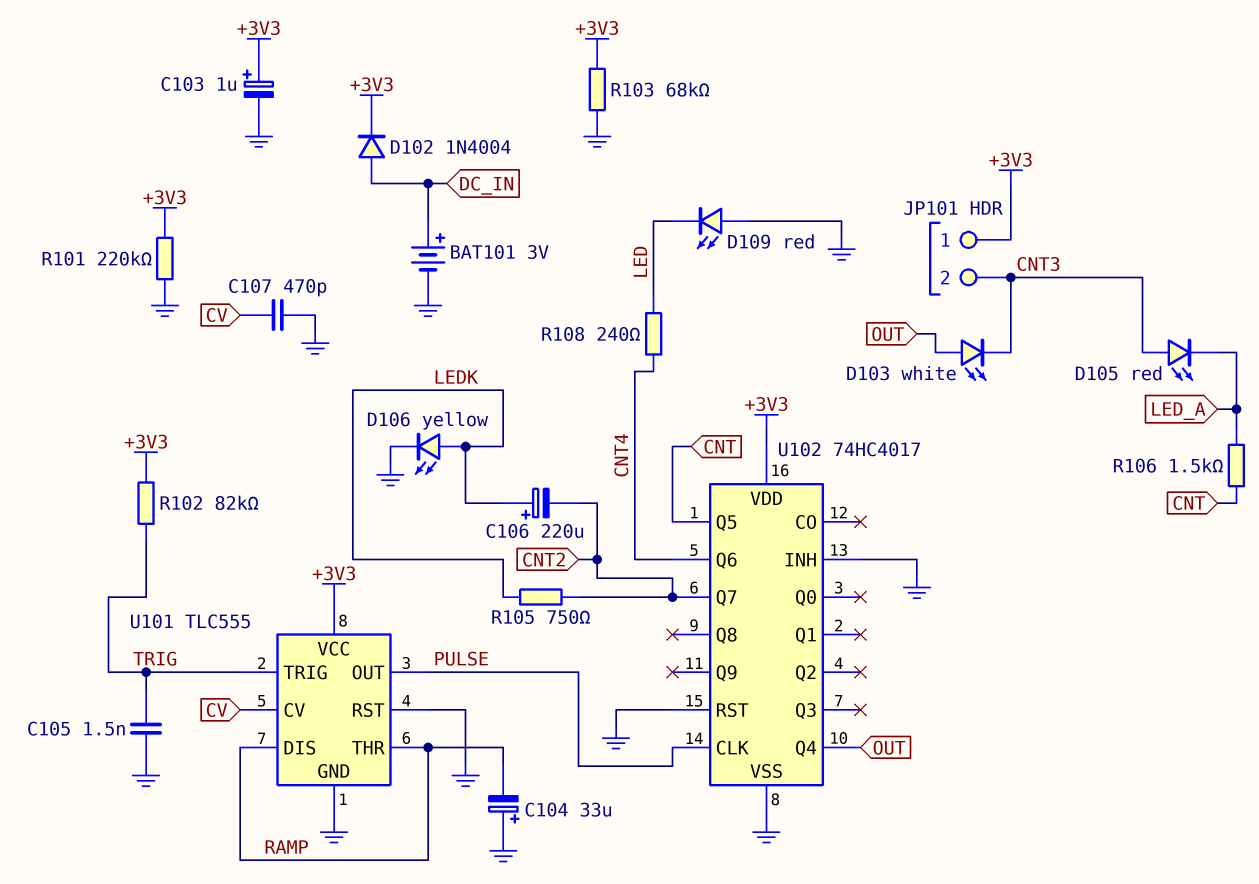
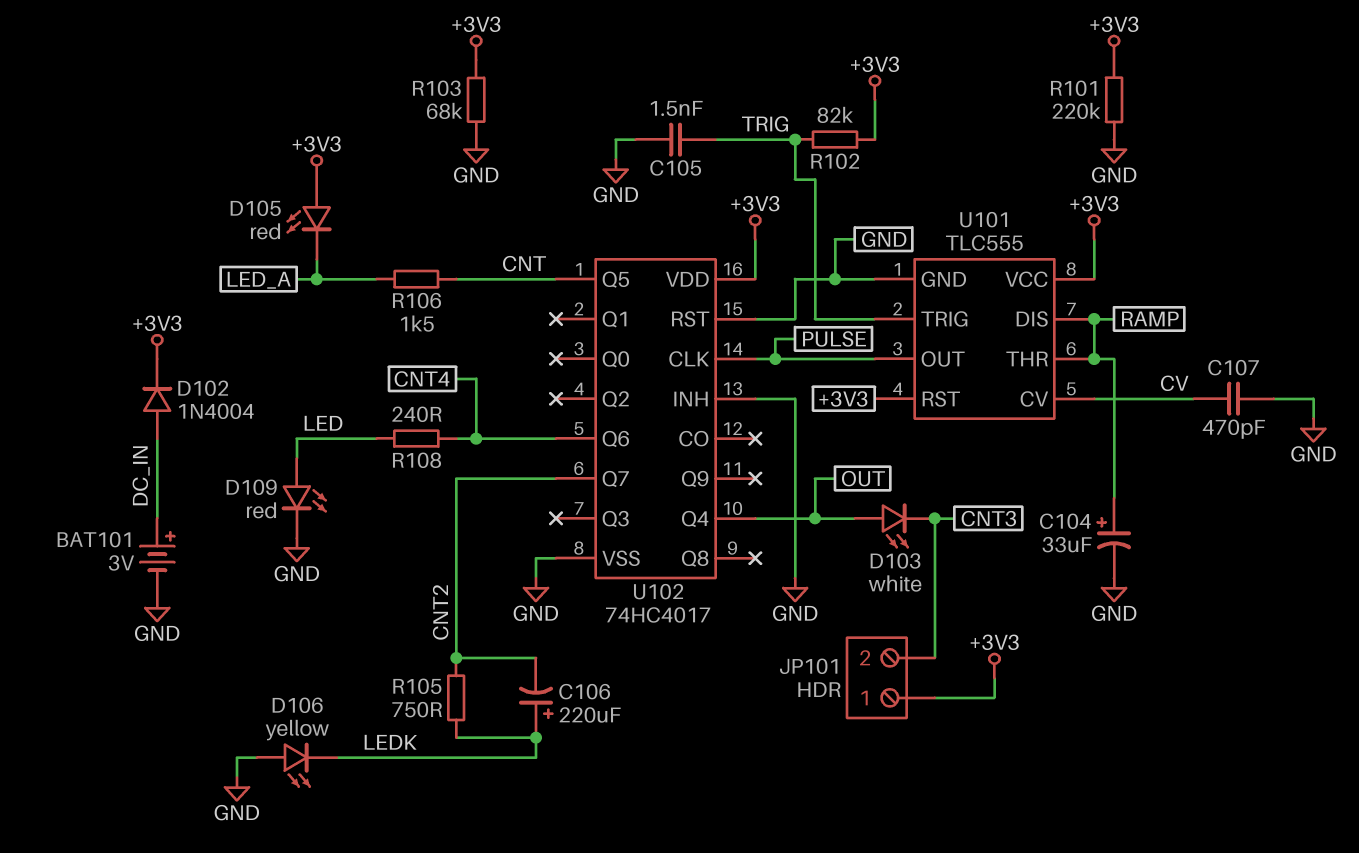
C103: 1uF (plus +3V3, minus GND) -> none
C104: 33uF (plus GND, minus RAMP) -> 33uF (plus RAMP, minus GND)
D105: LED red (A CNT3, K LED_A) -> LED red (A +3V3, K LED_A)
D106: LED yellow (A LEDK, K GND) -> LED yellow (A GND, K LEDK)
D109: LED red (A GND, K LED) -> LED red (A LED, K GND)
U101 pin RST: GND -> +3V3

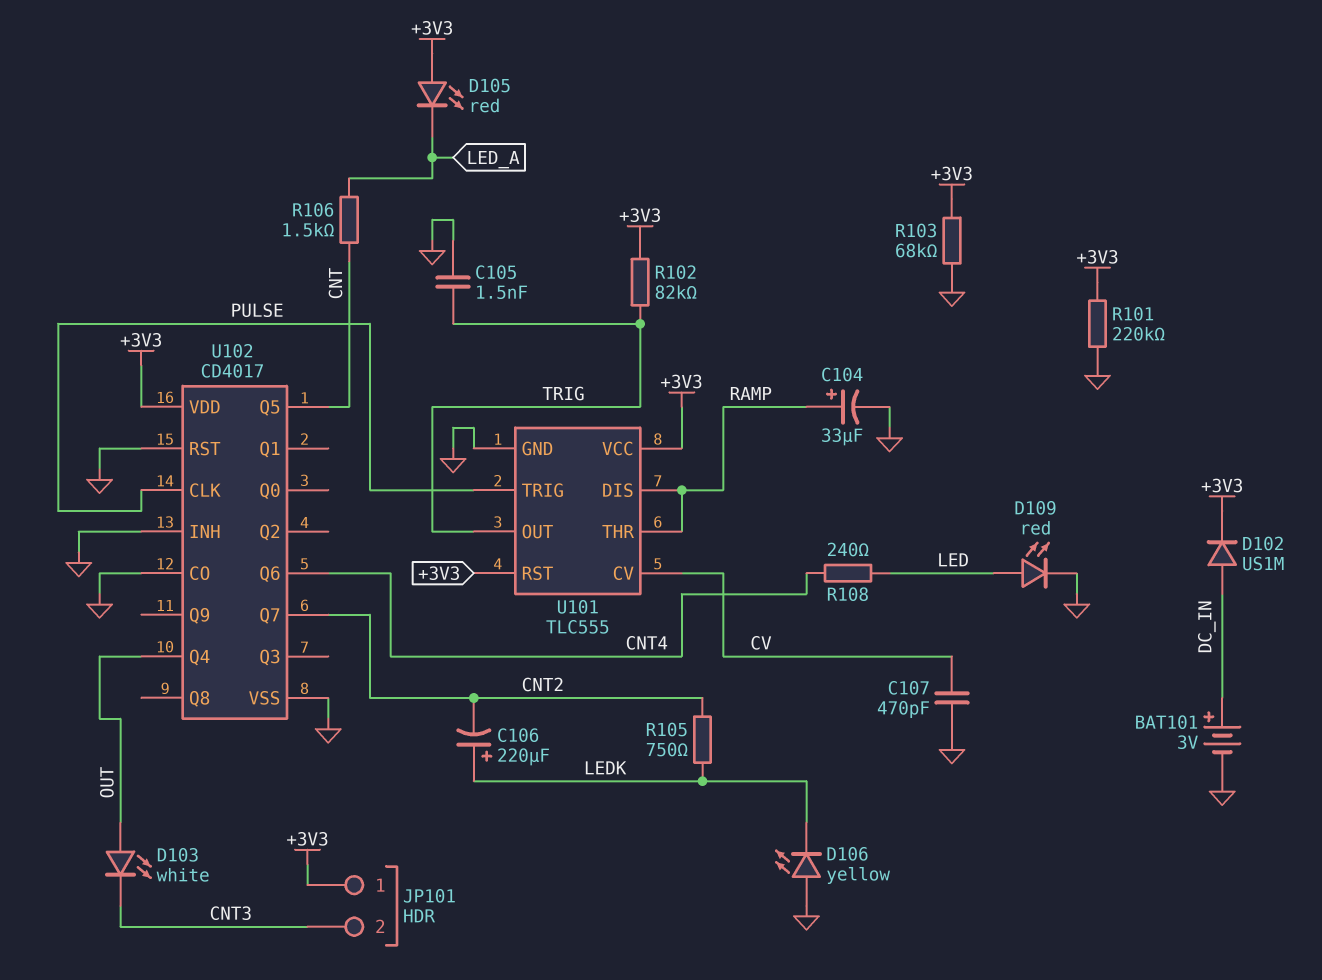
D102: diode 1N4004 (A DC_IN, K +3V3) -> diode US1M (A DC_IN, K +3V3)
U101 pin OUT: PULSE -> TRIG
U101 pin TRIG: TRIG -> PULSE
U102: 74HC4017 -> CD4017
U102 pin CO: none -> GND

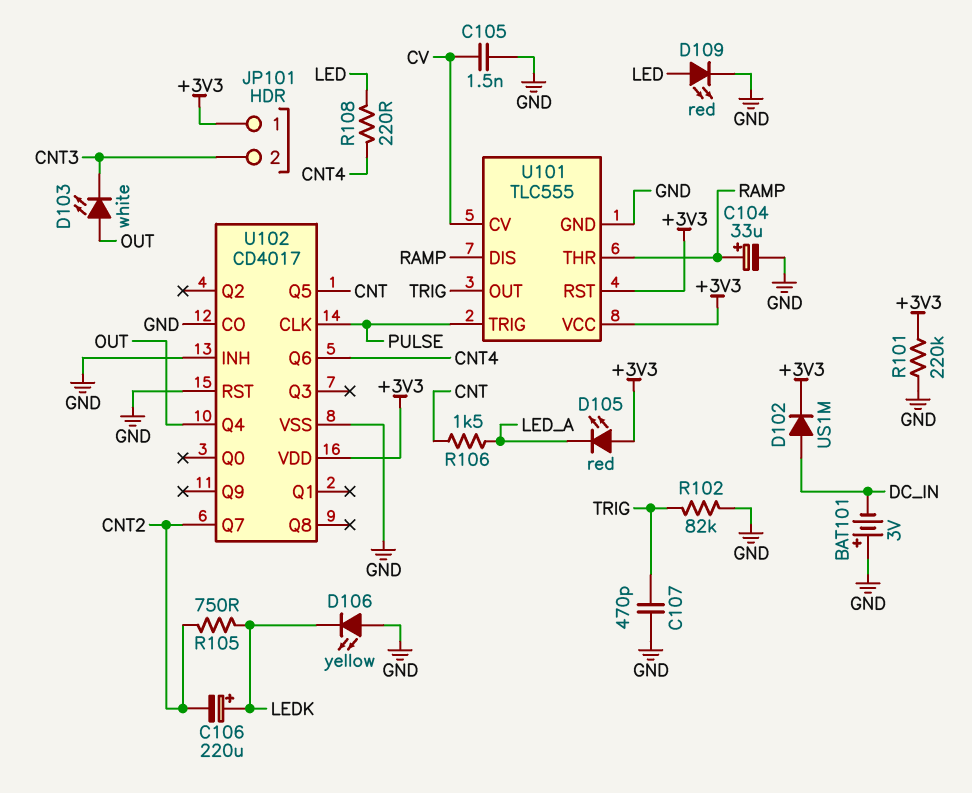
BAT101: 3V (plus DC_IN, minus GND) -> 3V (plus GND, minus DC_IN)
C105: 1.5nF (GND, TRIG) -> 1.5nF (CV, GND)
C107: 470pF (CV, GND) -> 470pF (GND, TRIG)
R102: 82k (+3V3, TRIG) -> 82k (GND, TRIG)
R103: 68k (+3V3, GND) -> none
R108: 240 (CNT4, LED) -> 220 (CNT4, LED)

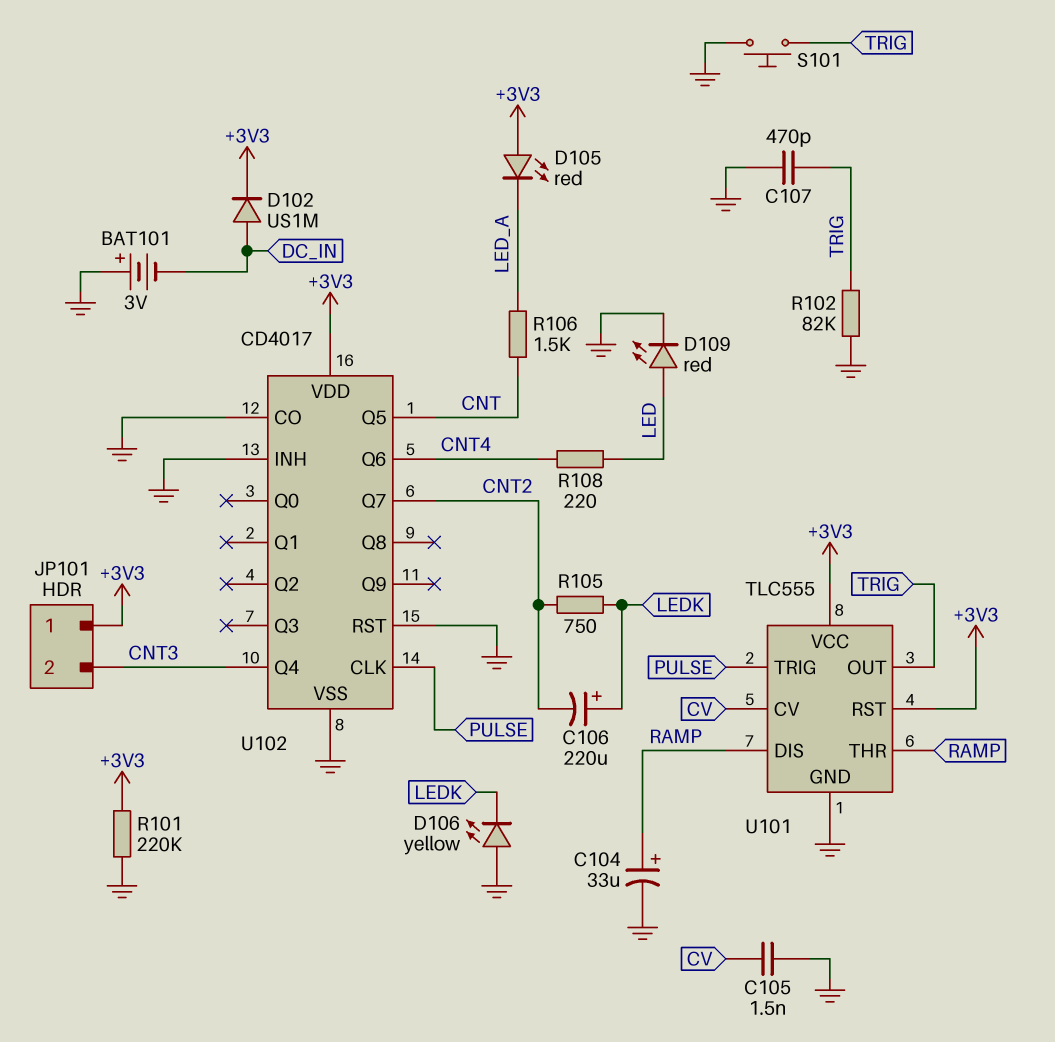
D103: LED white (A OUT, K CNT3) -> none
S101: none -> button (GND, TRIG)
U102 pin Q4: OUT -> CNT3

